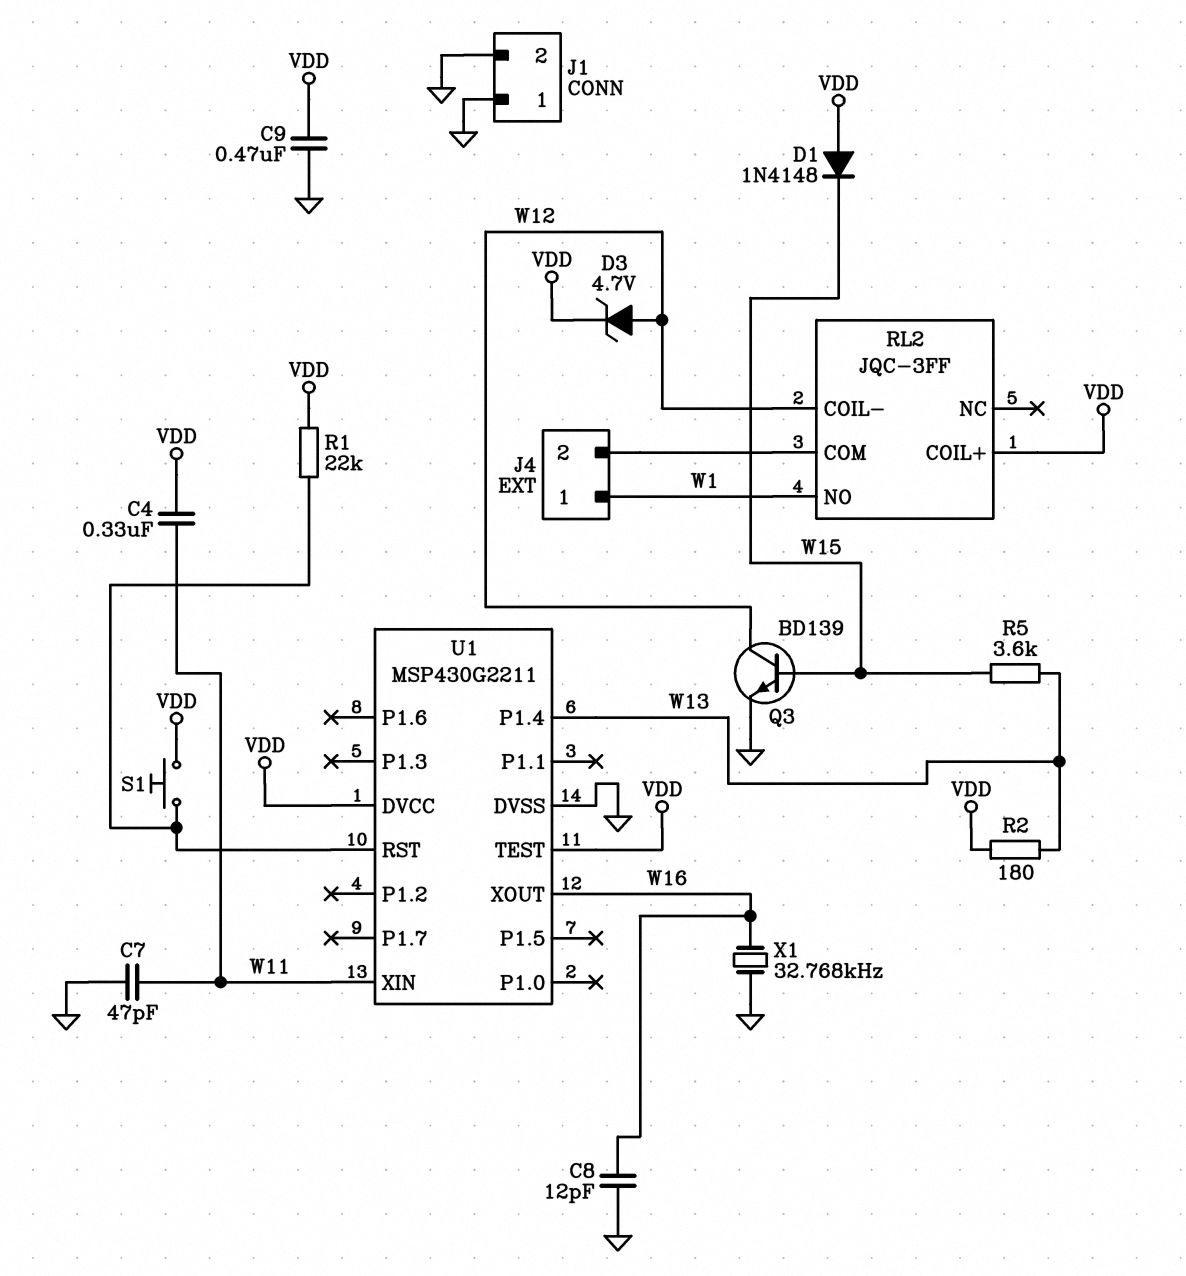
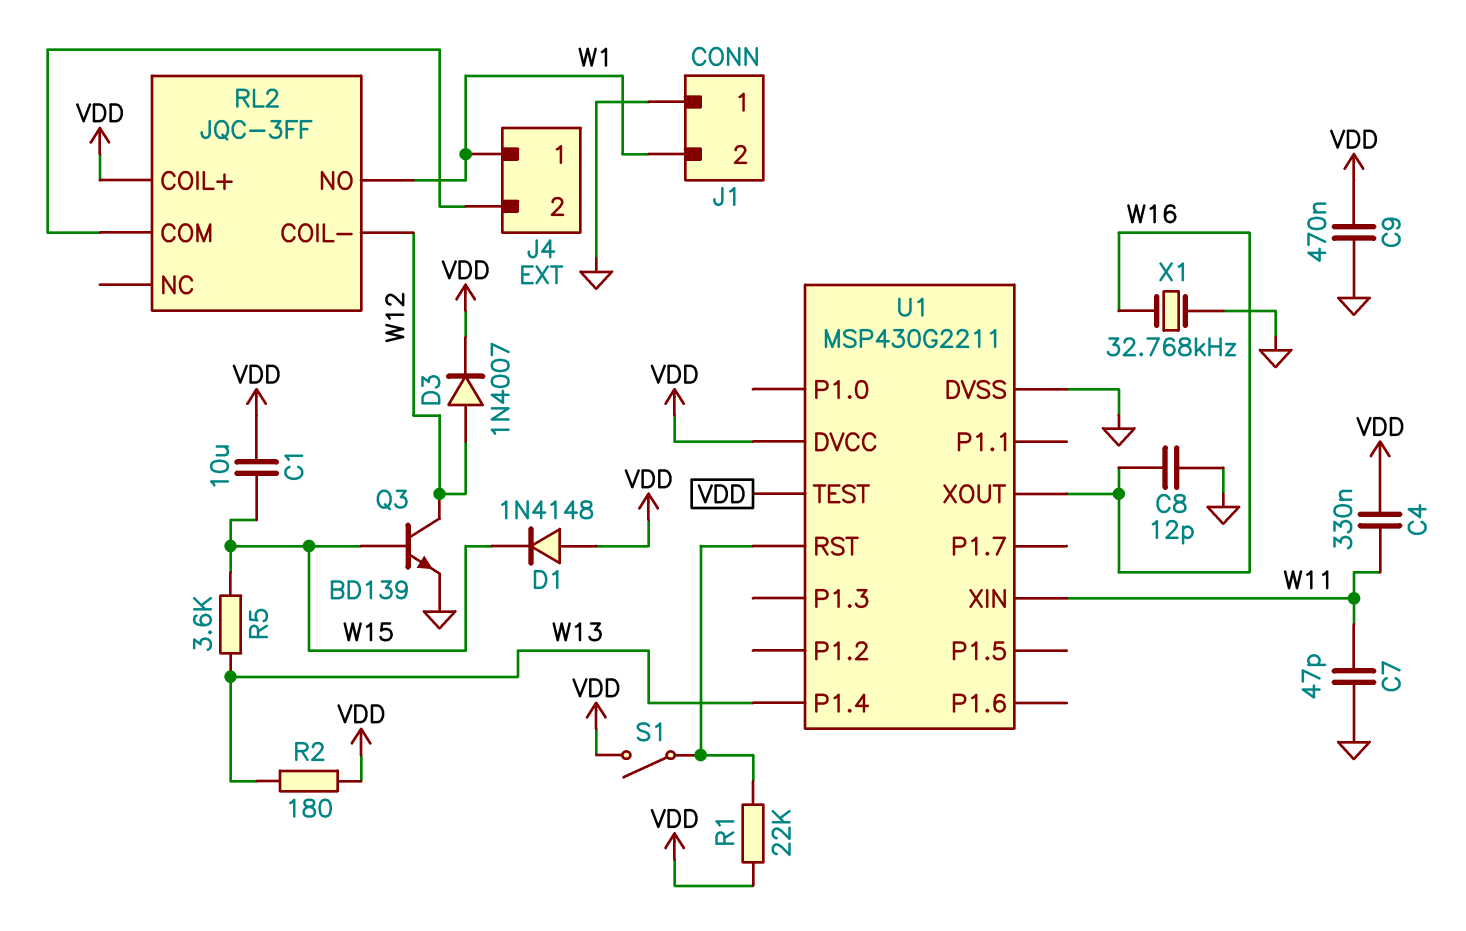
C1: none -> 10uF (VDD, W15)
D3: zener 4.7V (A W12, K VDD) -> diode 1N4007 (A W12, K VDD)
J1 pin 2: GND -> W1
S1: button (U1/RST, VDD) -> switch (U1/RST, VDD)

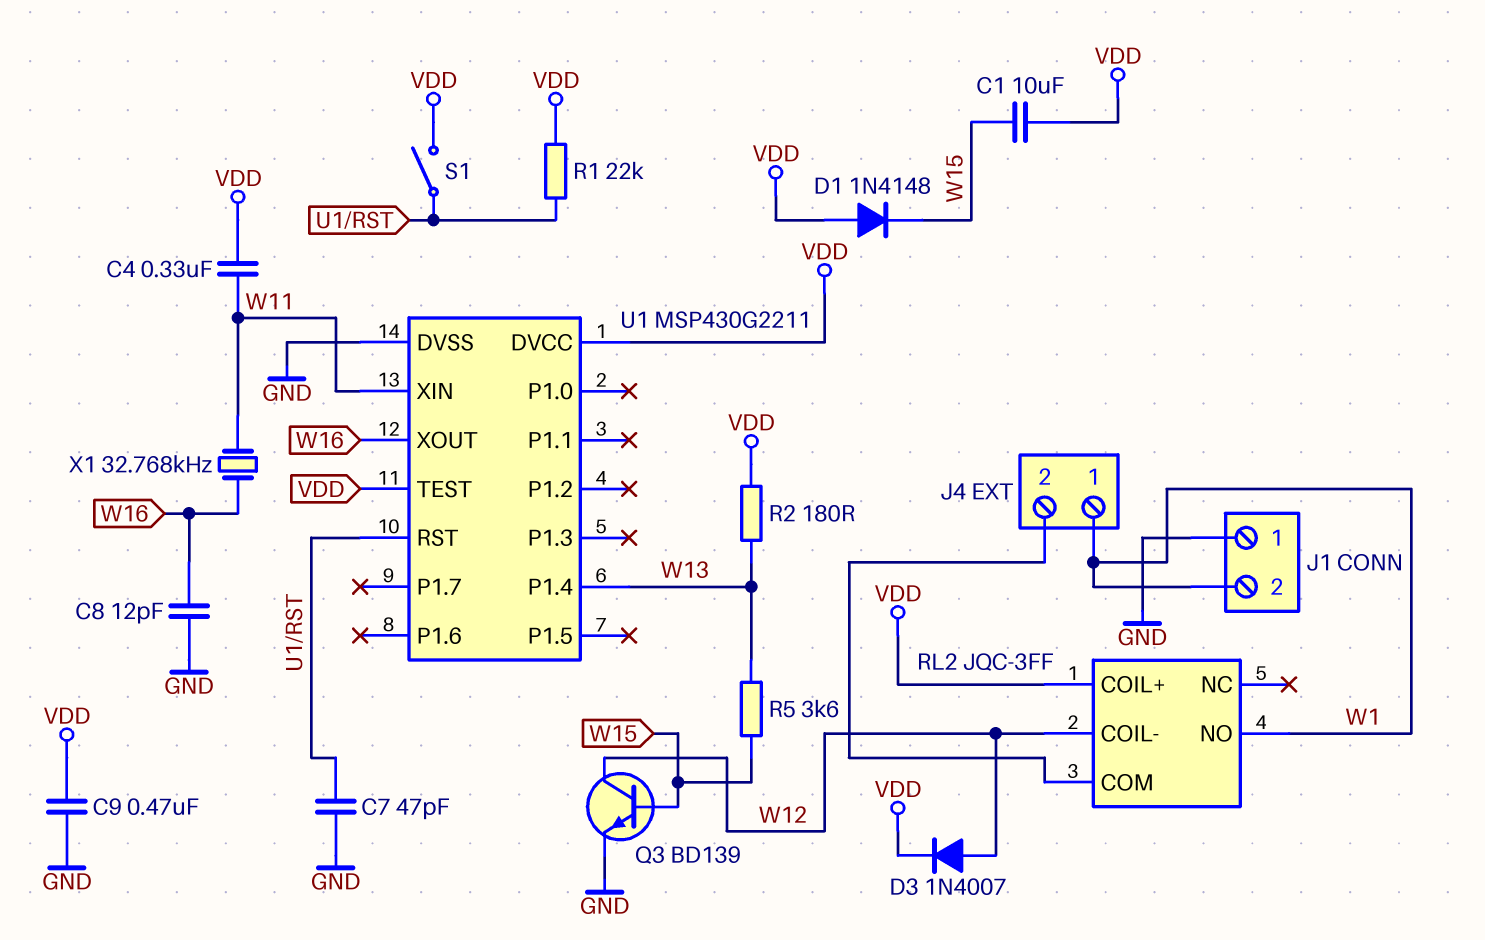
C7: 47pF (GND, W11) -> 47pF (GND, U1/RST)
X1: 32.768kHz (GND, W16) -> 32.768kHz (W11, W16)

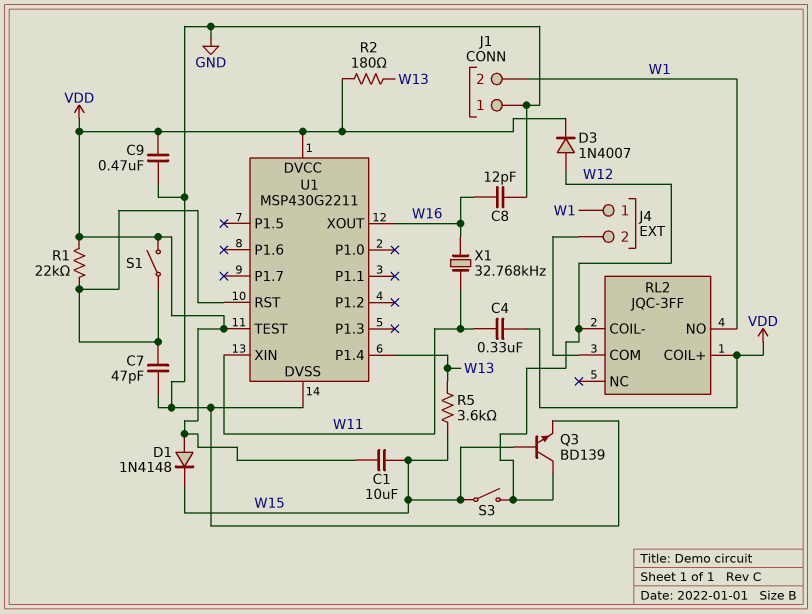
S3: none -> switch (W12, W15)

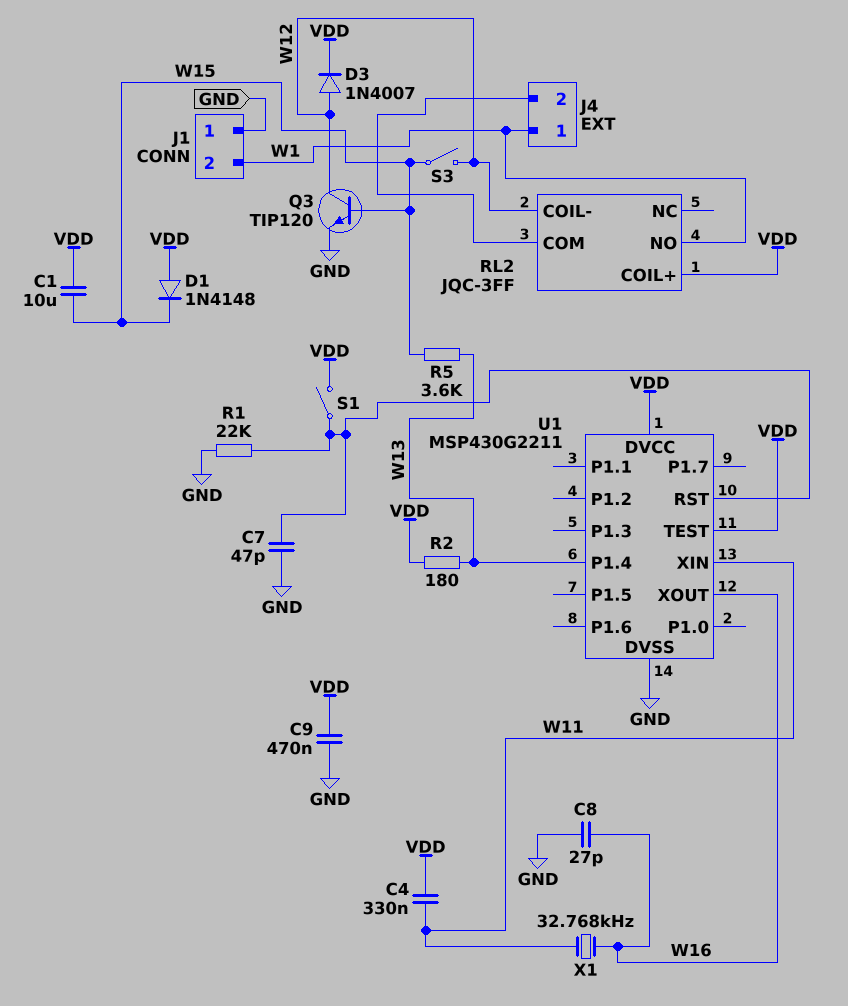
C8: 12pF (GND, W16) -> 27pF (GND, W16)
Q3: NPN BD139 (B W15, C W12, E GND) -> NPN TIP120 (B W15, C W12, E GND)
R1: 22k (U1/RST, VDD) -> 22k (GND, U1/RST)

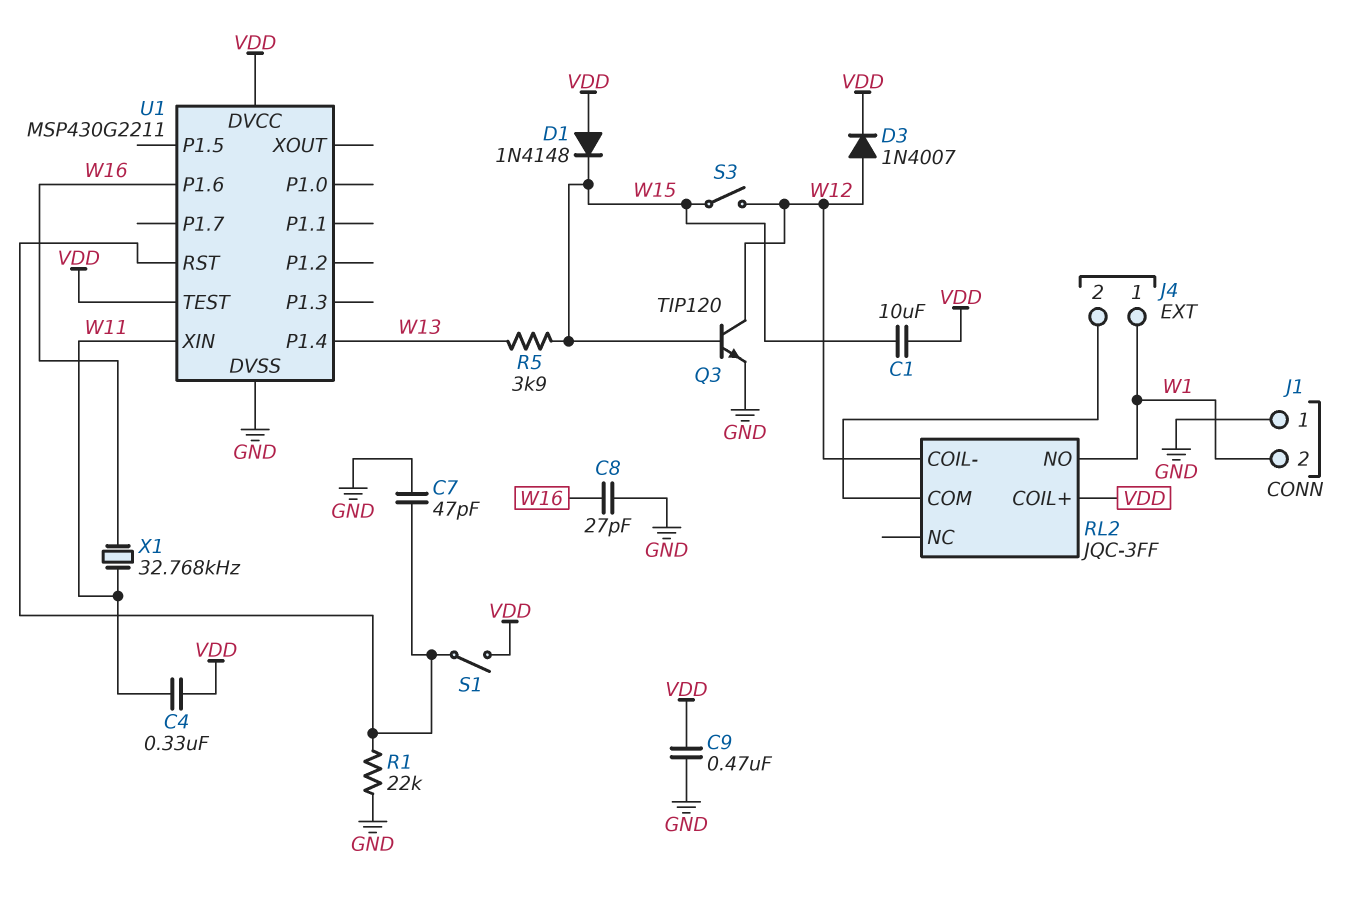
R2: 180 (VDD, W13) -> none
R5: 3.6k (W13, W15) -> 3.9k (W13, W15)
U1 pin P1.6: none -> W16
U1 pin XOUT: W16 -> none

